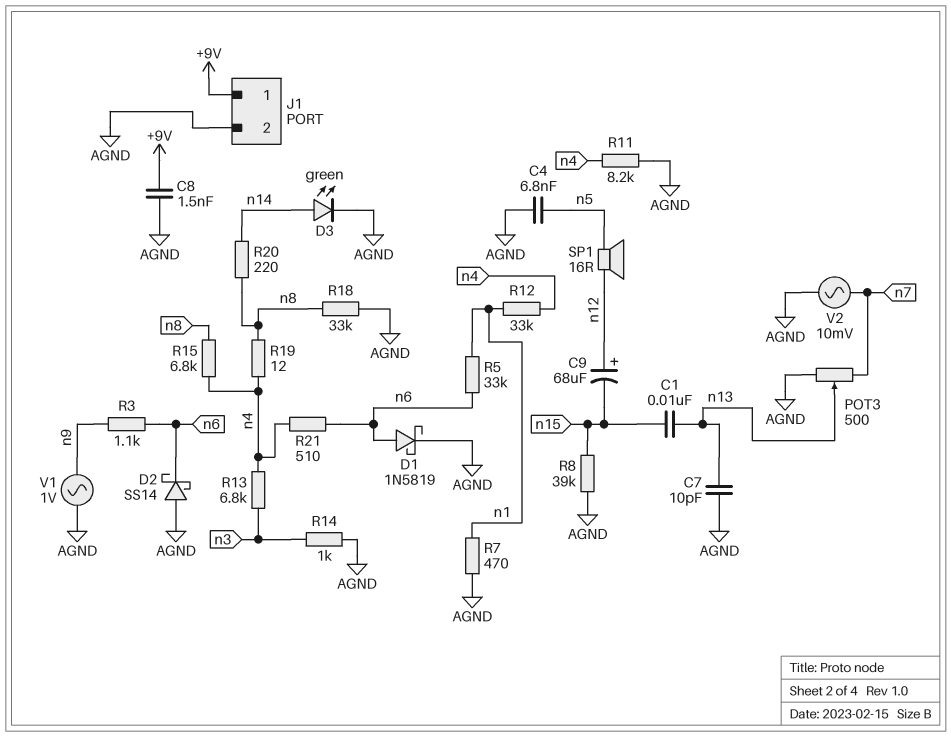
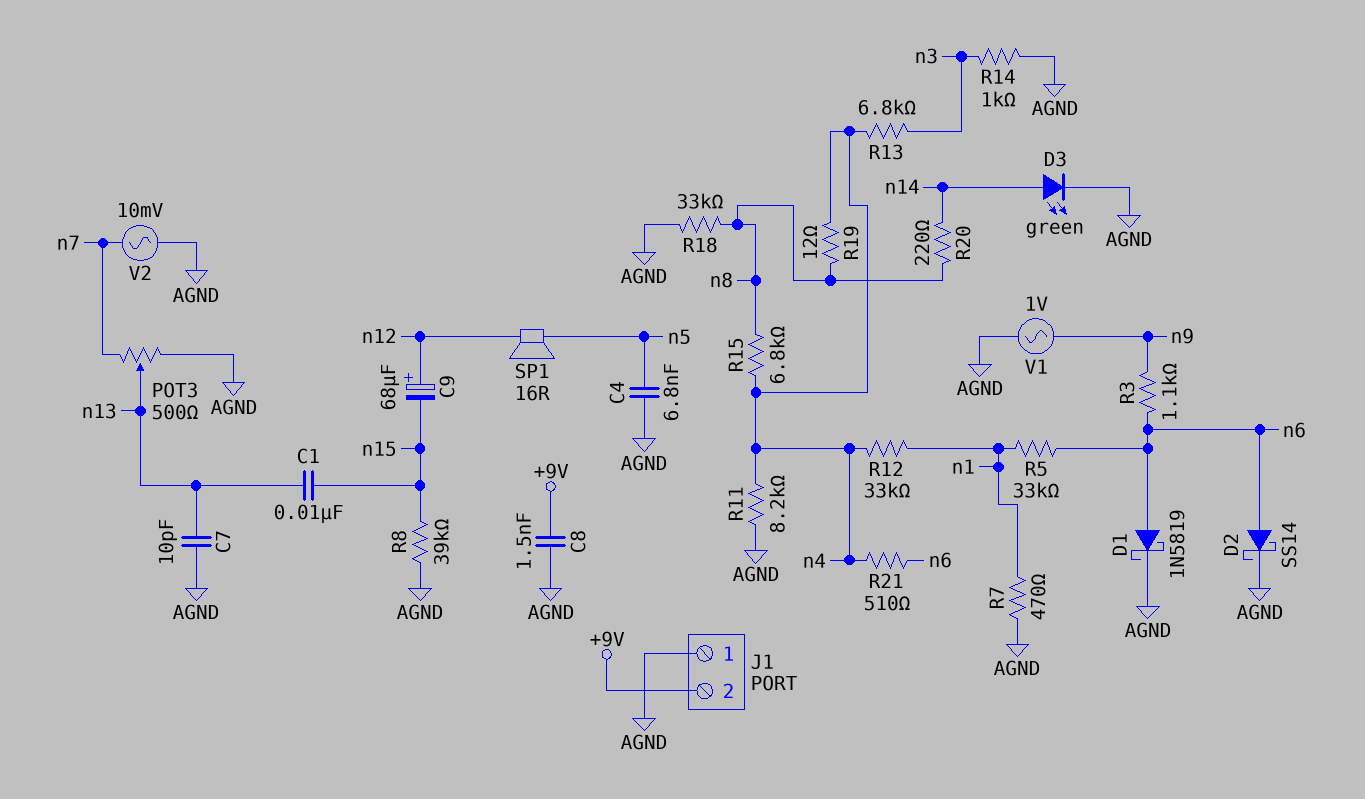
D2: schottky SS14 (A AGND, K n6) -> schottky SS14 (A n6, K AGND)
J1 pin 1: +9V -> AGND
J1 pin 2: AGND -> +9V

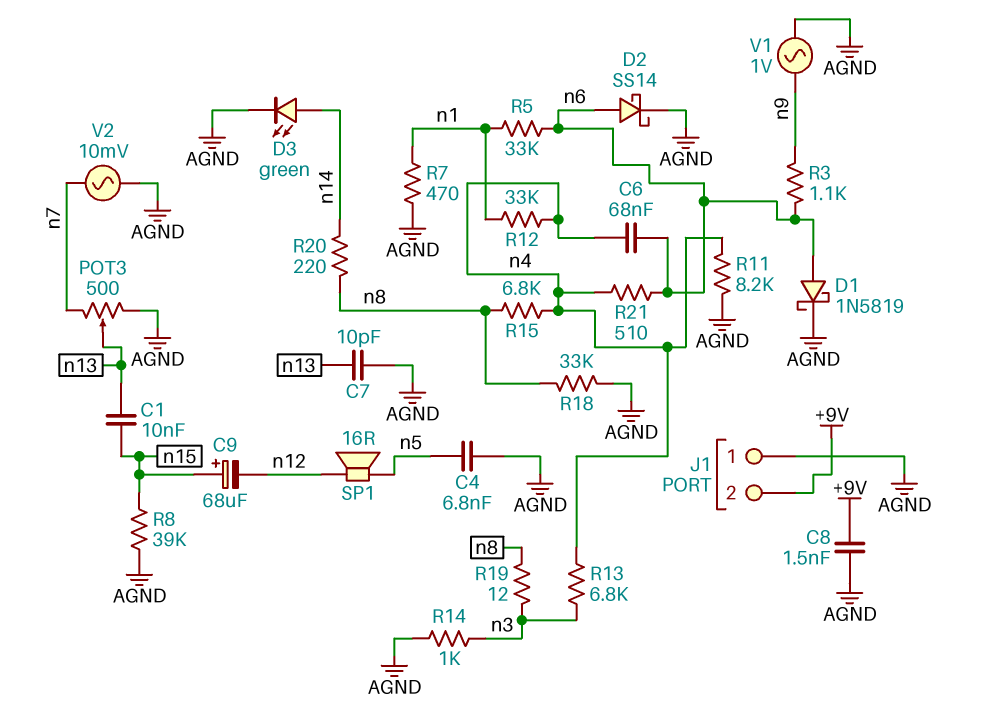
C6: none -> 68nF (n4, n6)
C9: 68uF (plus n12, minus n15) -> 68uF (plus n15, minus n12)
R19: 12 (n4, n8) -> 12 (n3, n8)

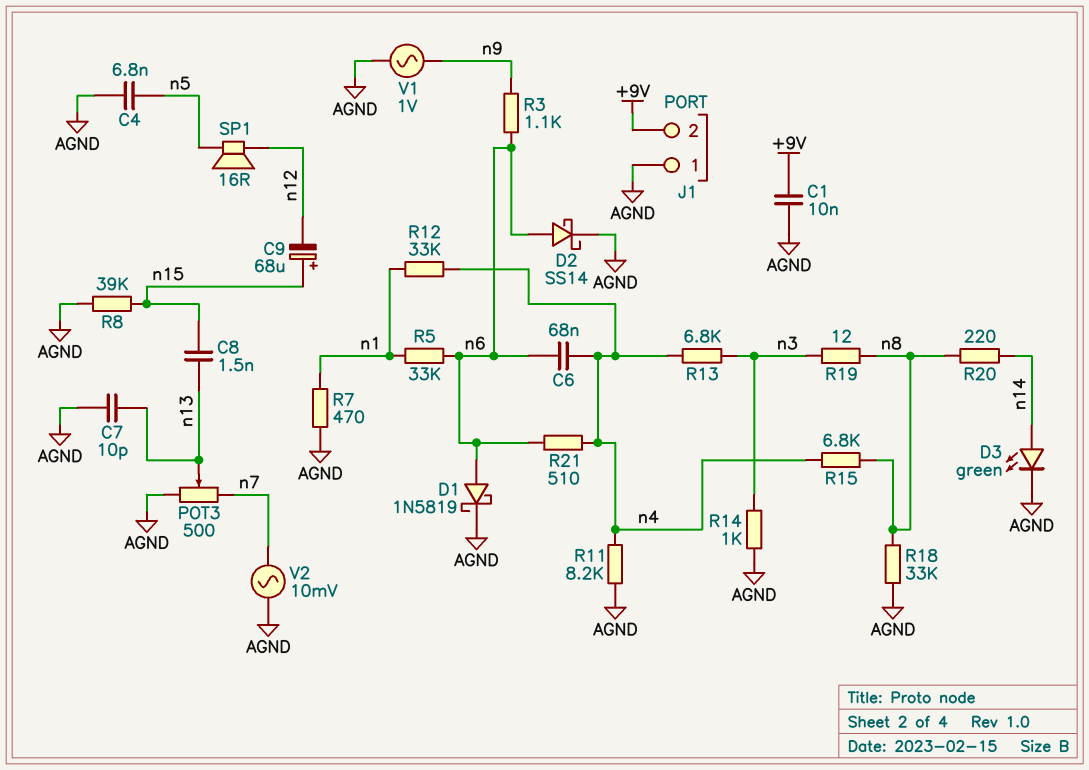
C1: 10nF (n13, n15) -> 10nF (+9V, AGND)
C8: 1.5nF (+9V, AGND) -> 1.5nF (n13, n15)

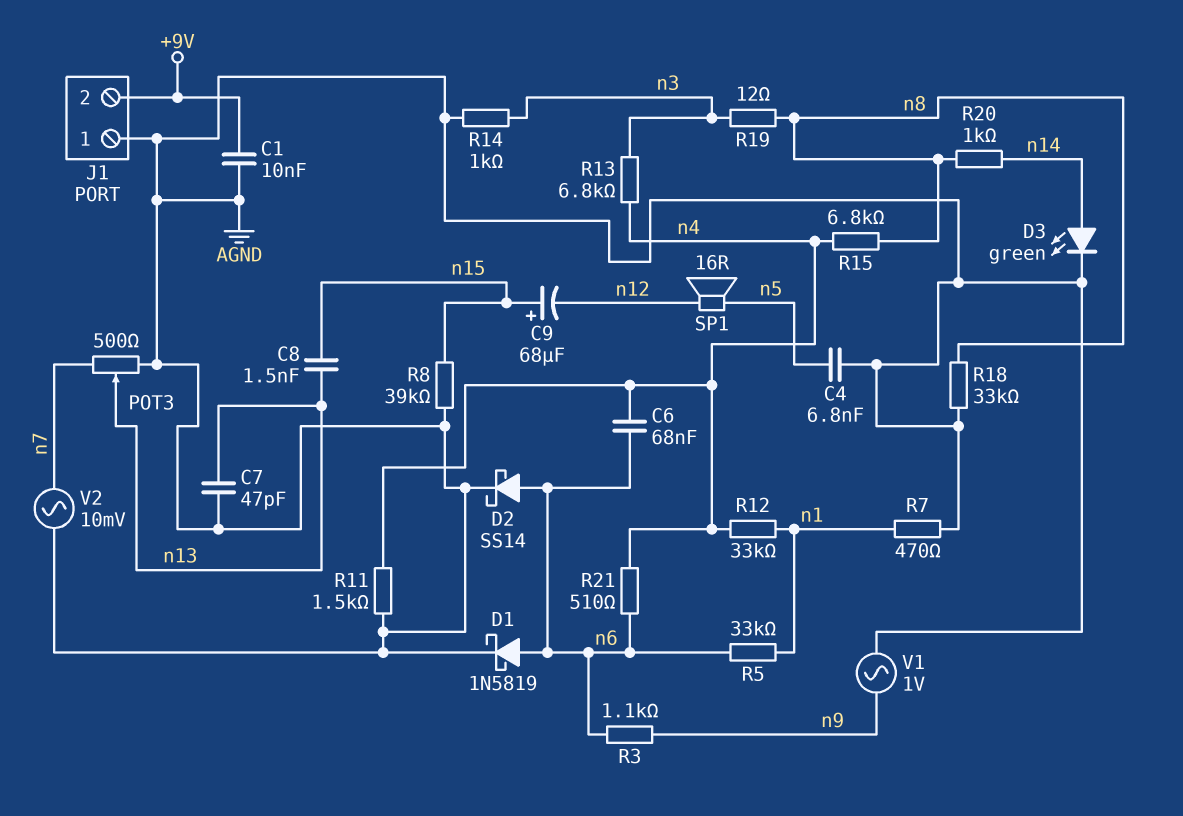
C7: 10pF (AGND, n13) -> 47pF (AGND, n13)
R11: 8.2k (AGND, n4) -> 1.5k (AGND, n4)
R20: 220 (n8, n14) -> 1k (n8, n14)

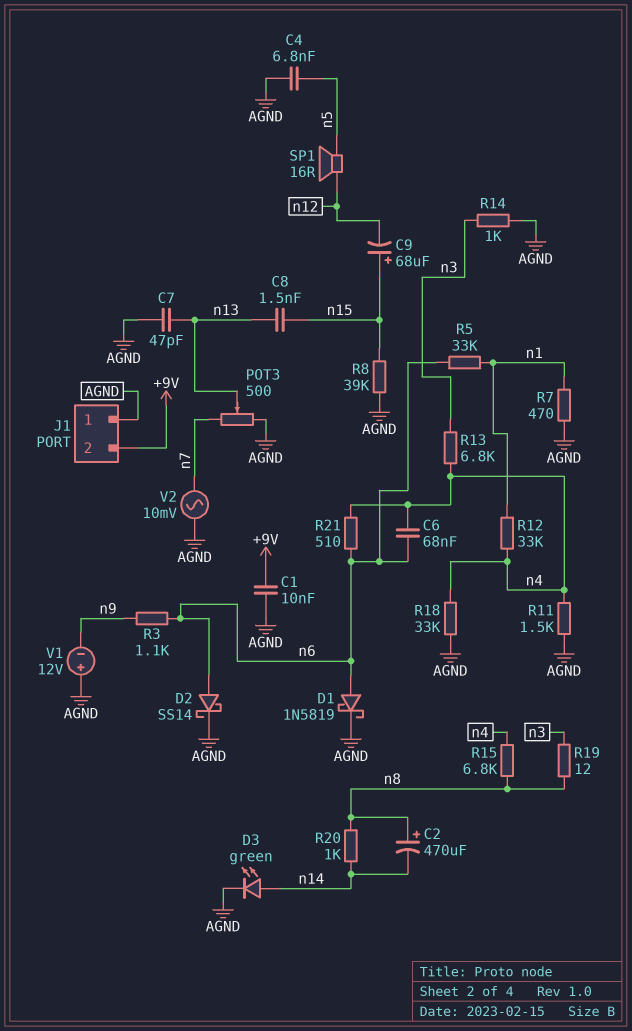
C2: none -> 470uF (plus n8, minus n14)
R18: 33k (AGND, n8) -> 33k (AGND, n4)
V1: AC 1V (AGND, n9) -> 12V (plus AGND, minus n9)

